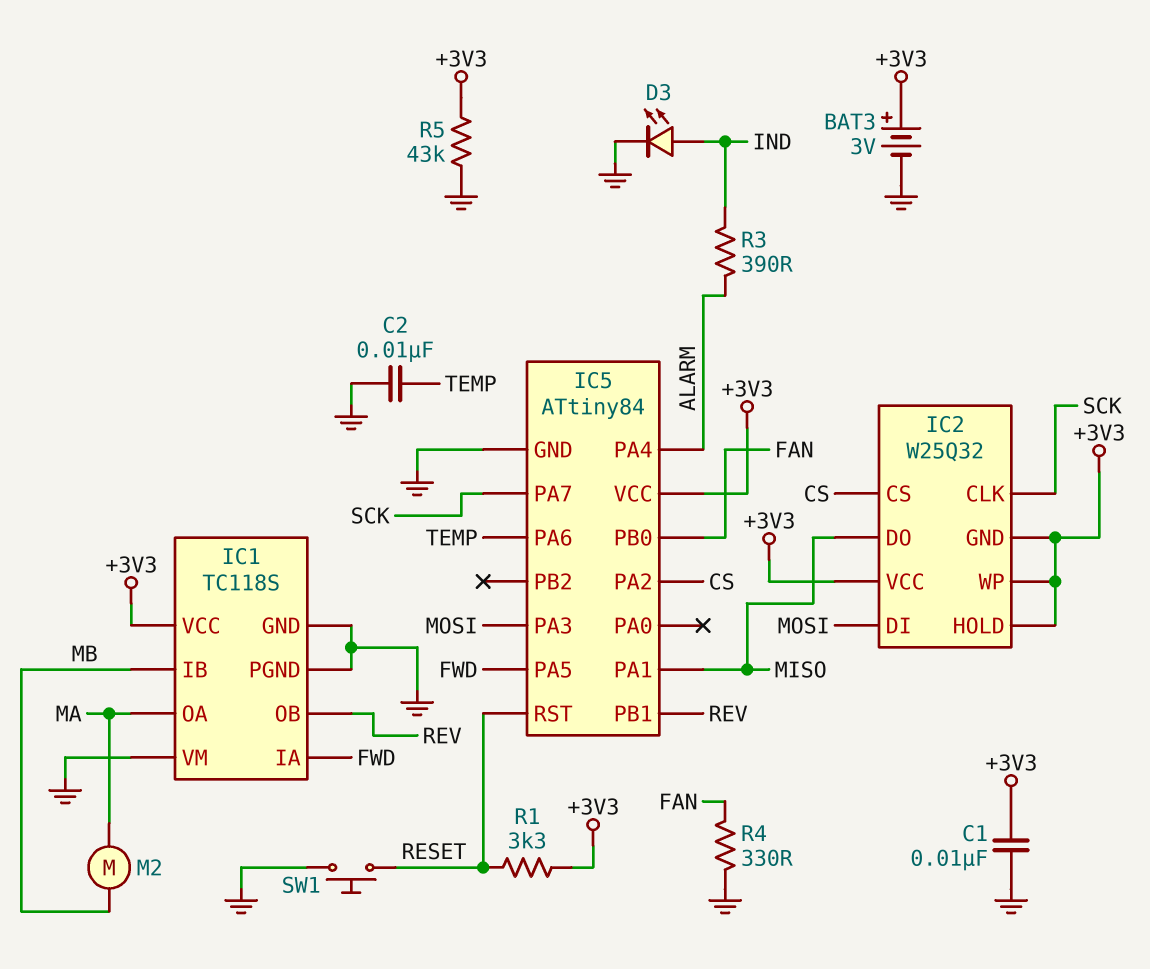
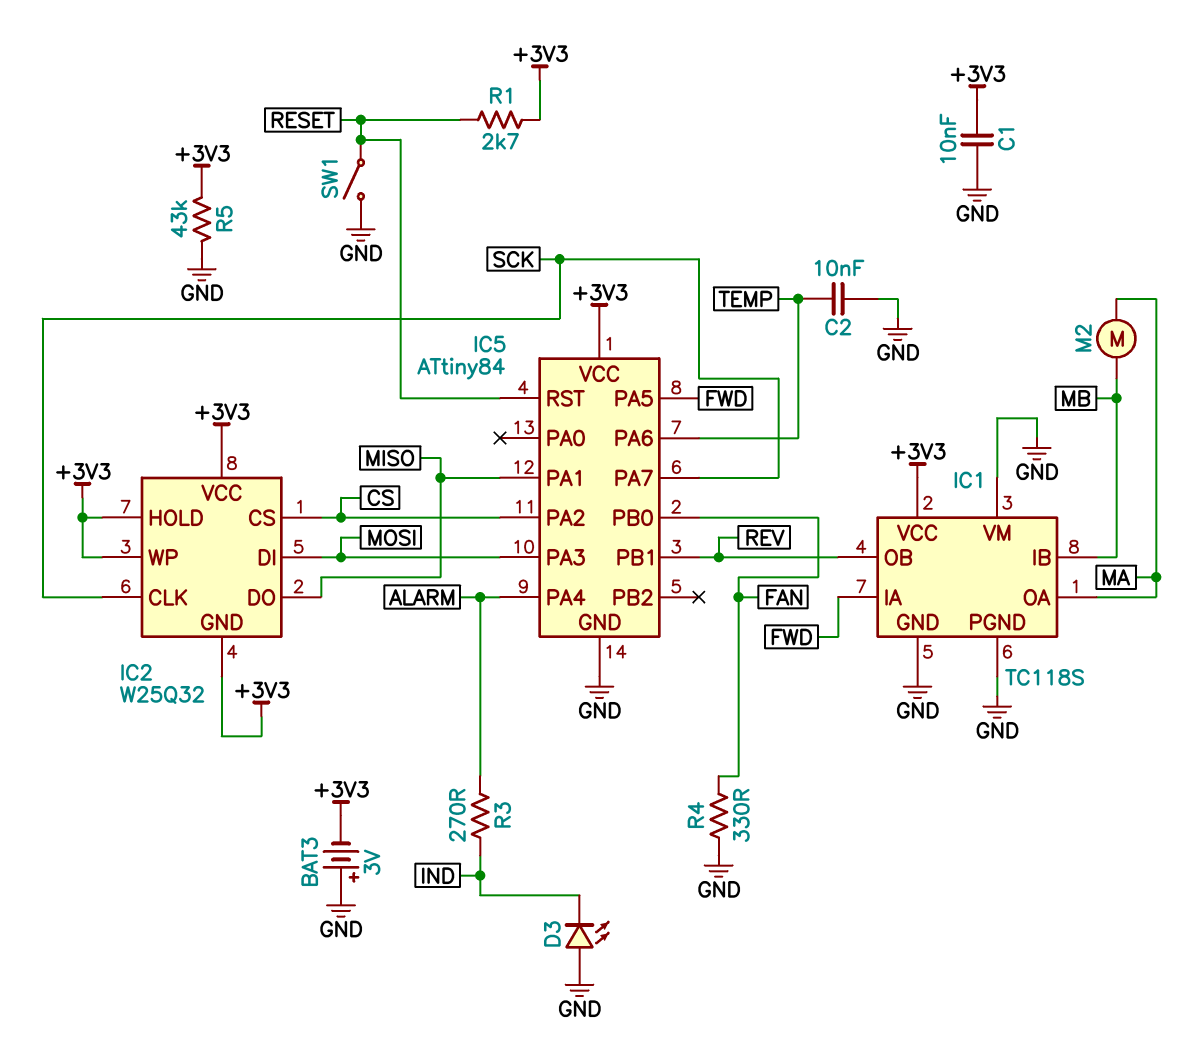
BAT3: 3V (plus +3V3, minus GND) -> 3V (plus GND, minus +3V3)
D3: LED (A IND, K GND) -> LED (A GND, K IND)
R1: 3.3k (+3V3, RESET) -> 2.7k (+3V3, RESET)
R3: 390 (ALARM, IND) -> 270 (ALARM, IND)
SW1: button (GND, RESET) -> switch (GND, RESET)

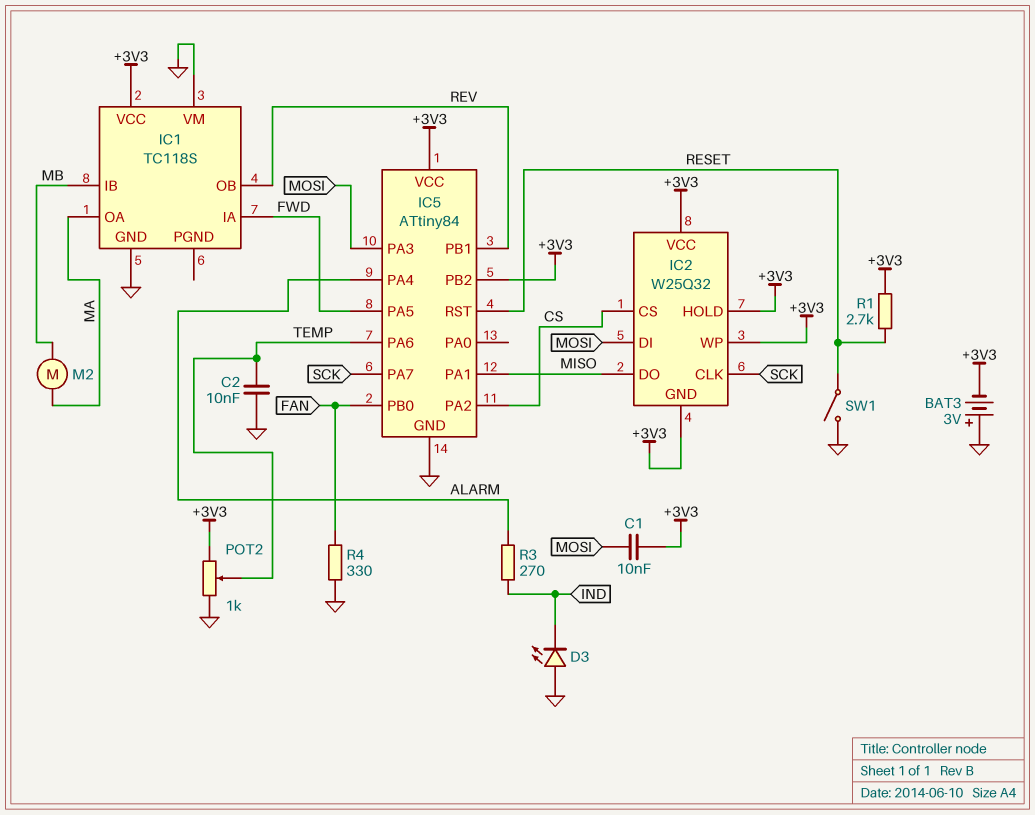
C1: 10nF (+3V3, GND) -> 10nF (+3V3, MOSI)
IC1 pin PGND: GND -> none
IC5 pin PB2: none -> +3V3
POT2: none -> 1k (+3V3, GND, wiper TEMP)
R5: 43k (+3V3, GND) -> none

